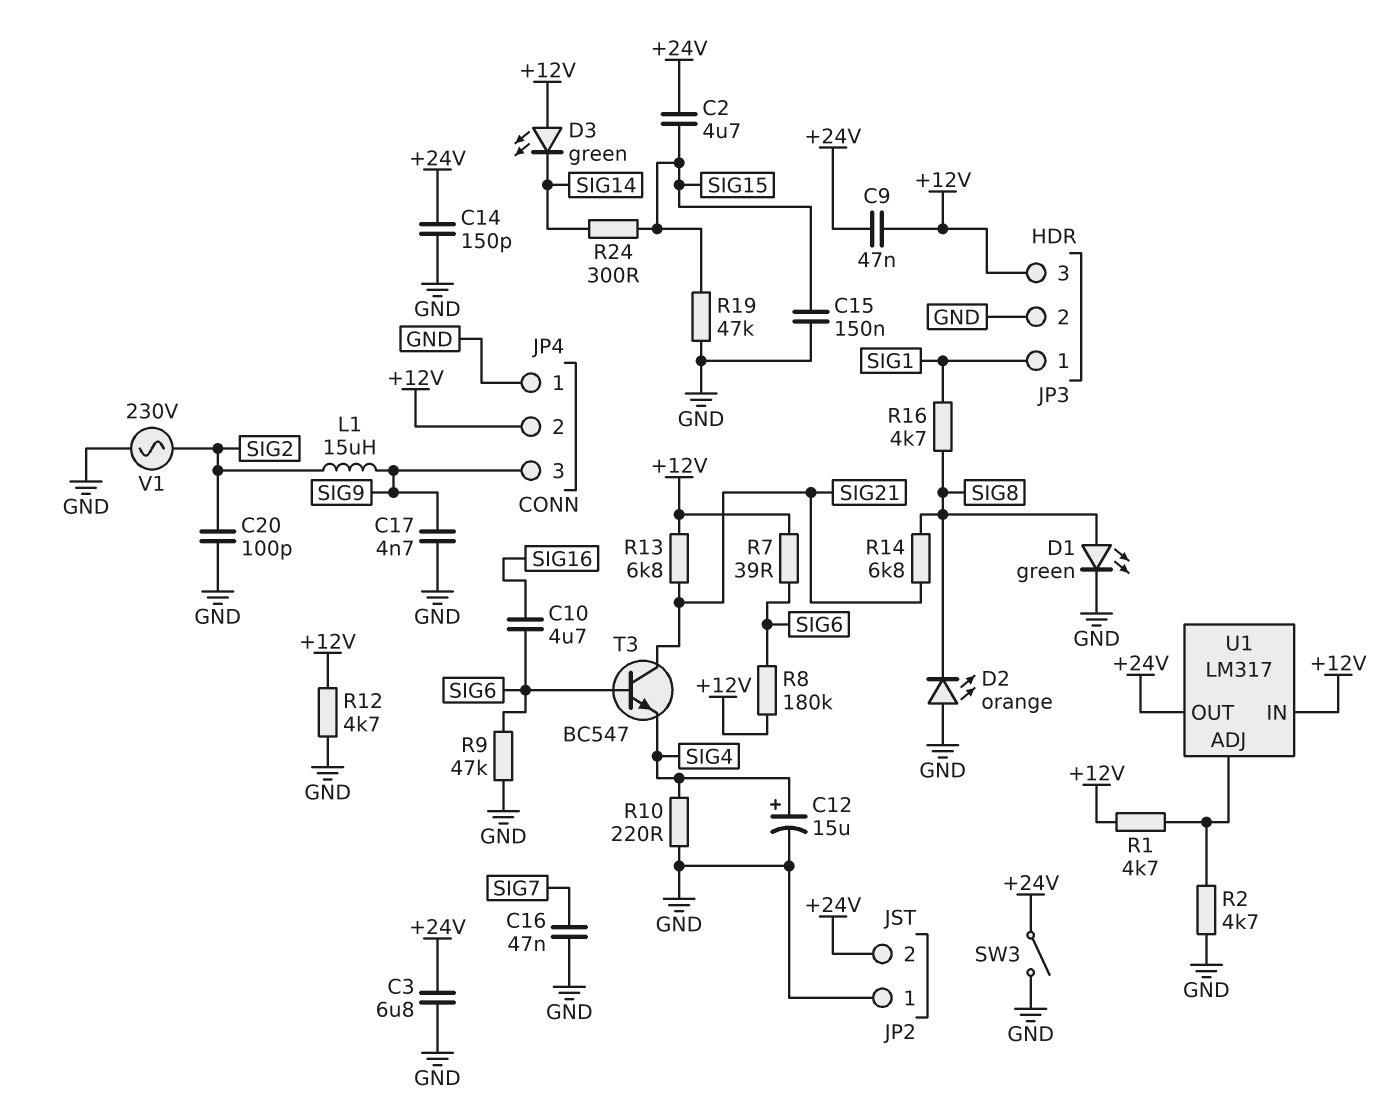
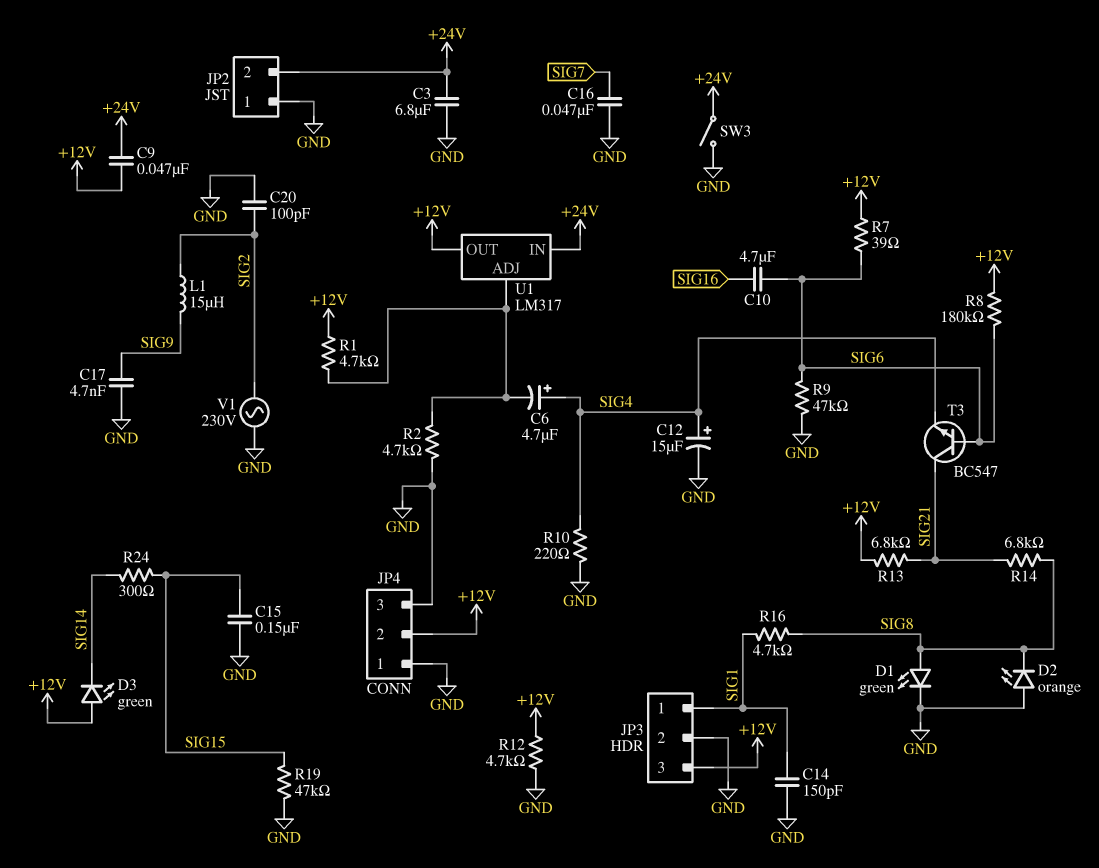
C2: 4.7uF (+24V, SIG15) -> none
C6: none -> 4.7uF (plus SIG4, minus U1/ADJ)
C14: 150pF (+24V, GND) -> 150pF (GND, SIG1)
JP4 pin 3: SIG9 -> GND
U1 pin IN: +12V -> +24V
U1 pin OUT: +24V -> +12V

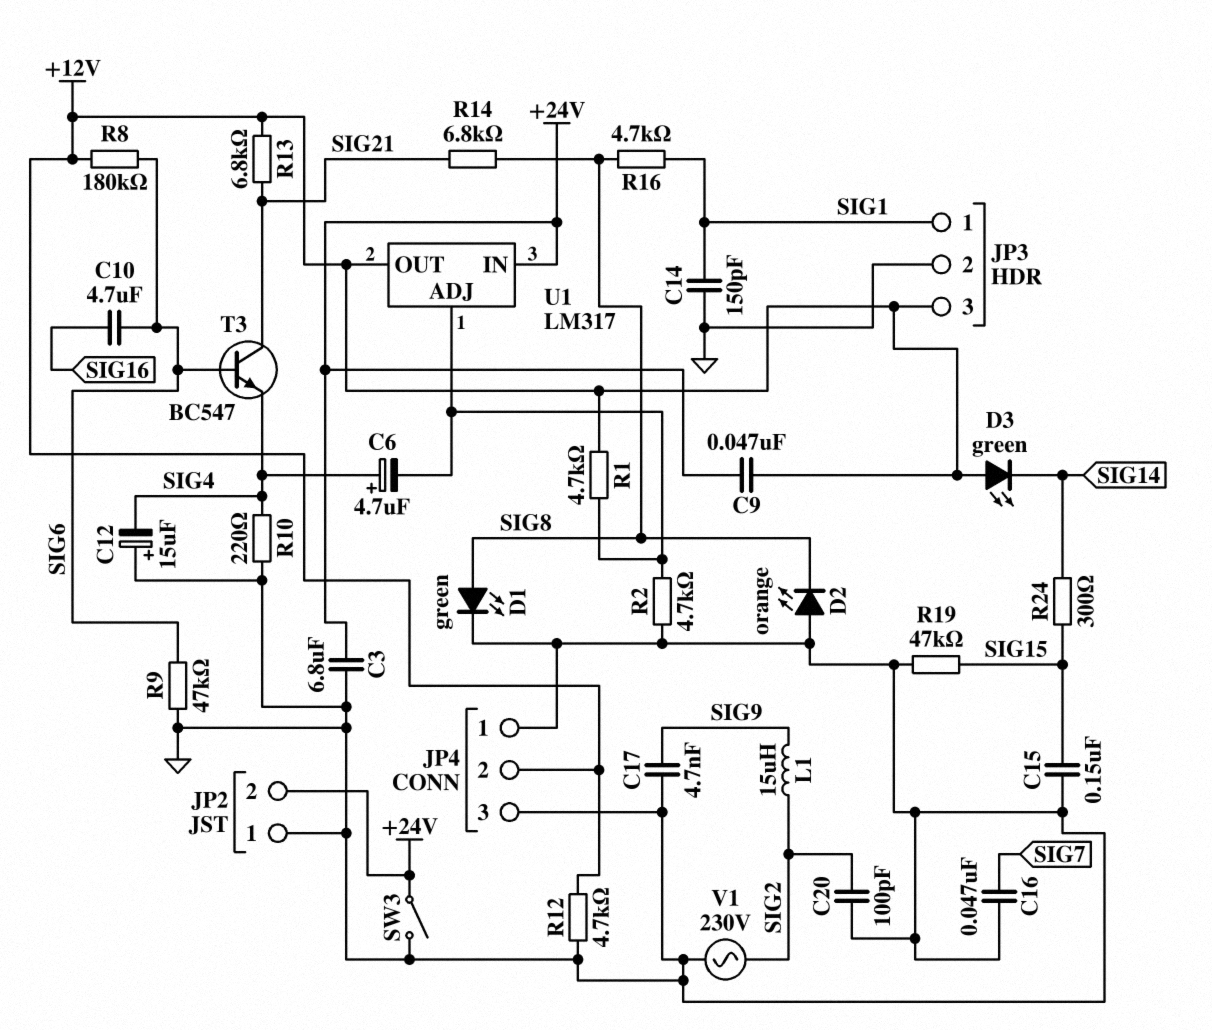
C12: 15uF (plus SIG4, minus GND) -> 15uF (plus GND, minus SIG4)
R7: 39 (+12V, SIG6) -> none

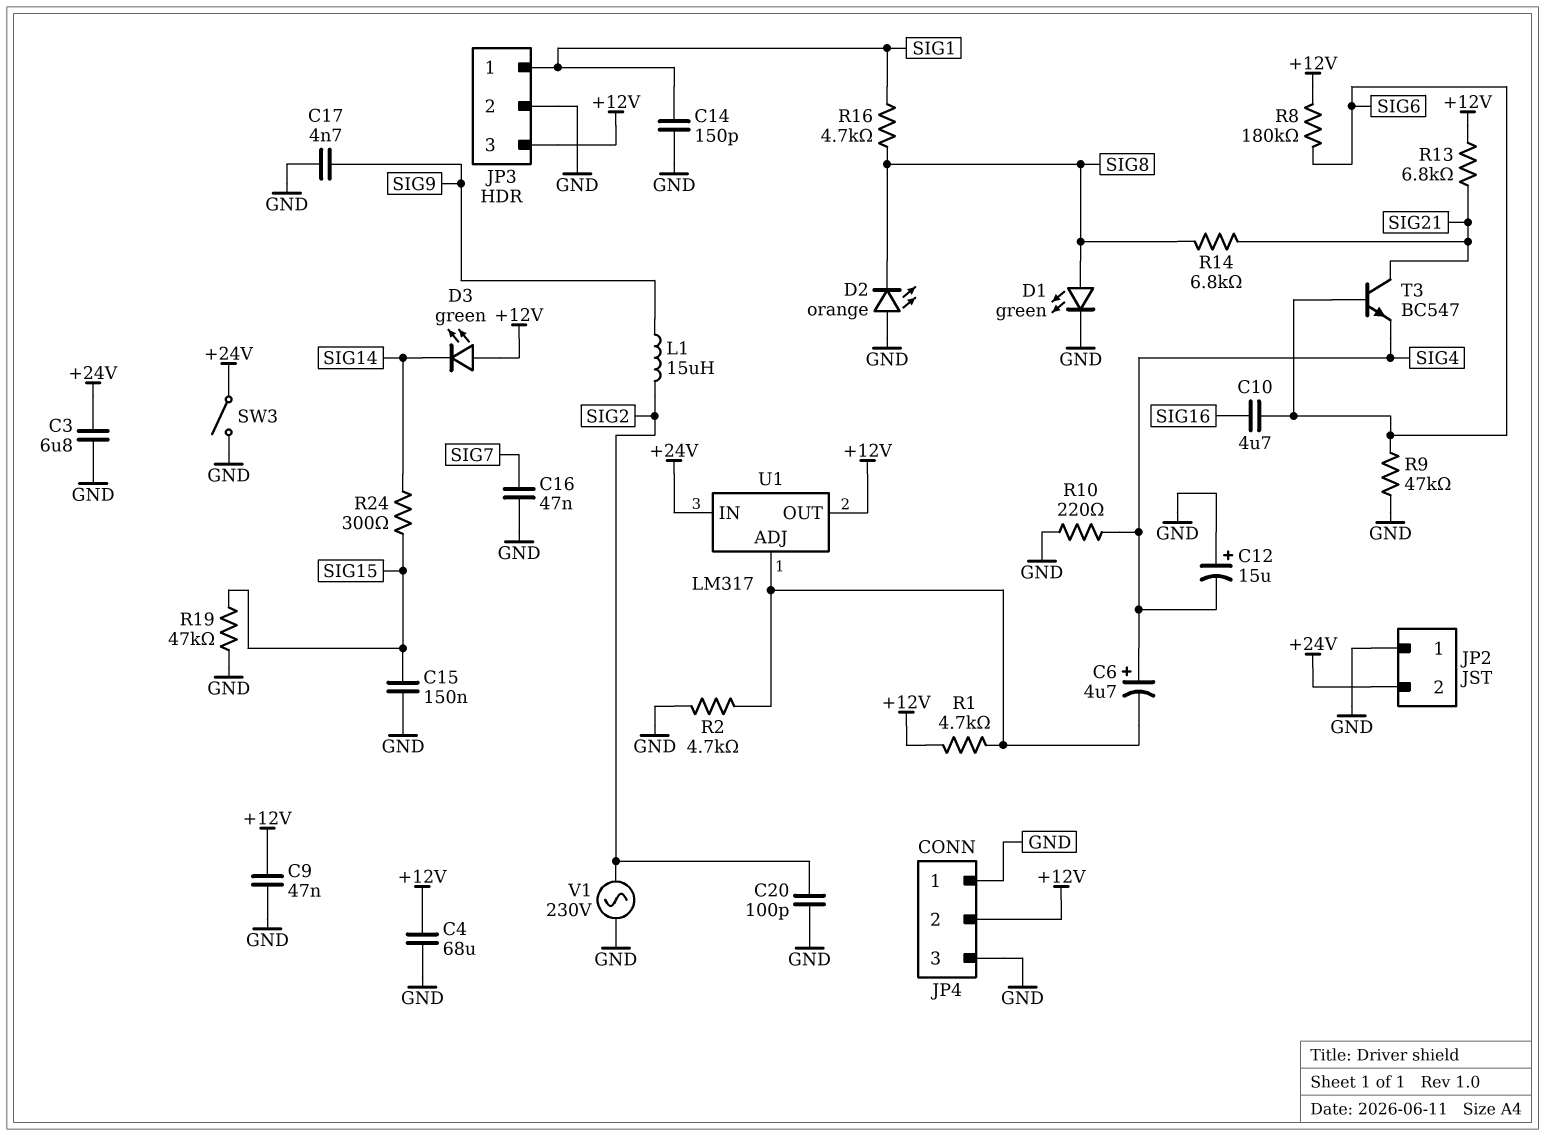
C4: none -> 68uF (+12V, GND)
C9: 47nF (+12V, +24V) -> 47nF (+12V, GND)
R12: 4.7k (+12V, GND) -> none

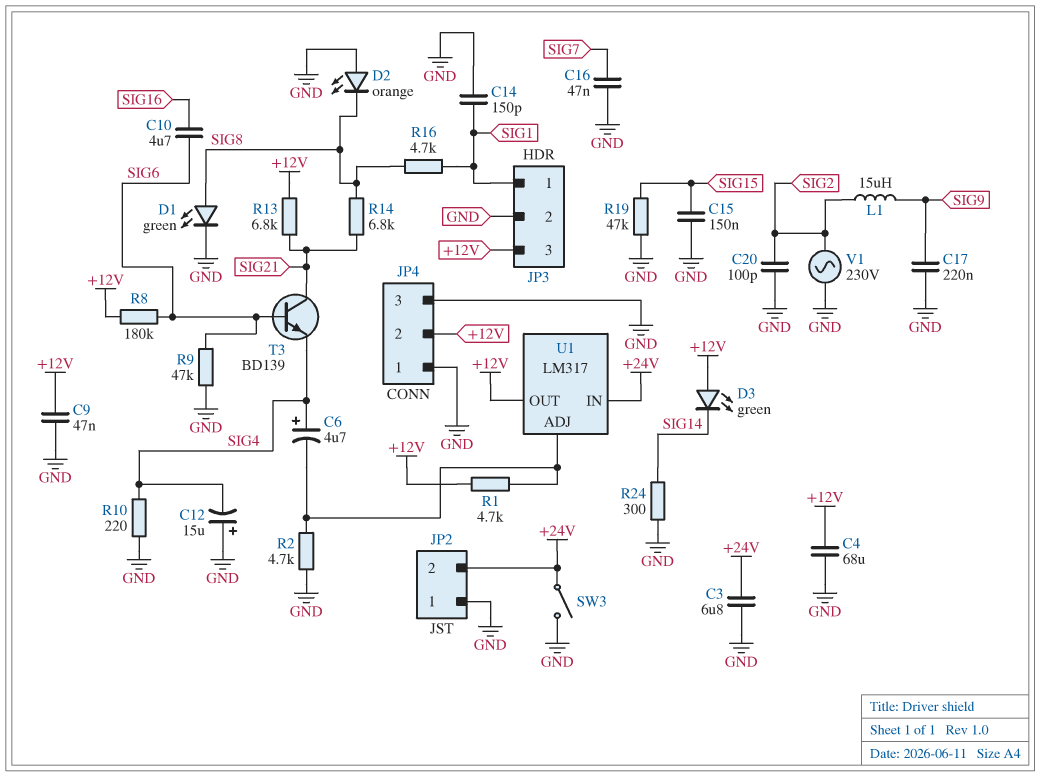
C17: 4.7nF (GND, SIG9) -> 220nF (GND, SIG9)
R24: 300 (SIG14, SIG15) -> 300 (GND, SIG14)
T3: NPN BC547 (B SIG6, C SIG21, E SIG4) -> NPN BD139 (B SIG6, C SIG21, E SIG4)

